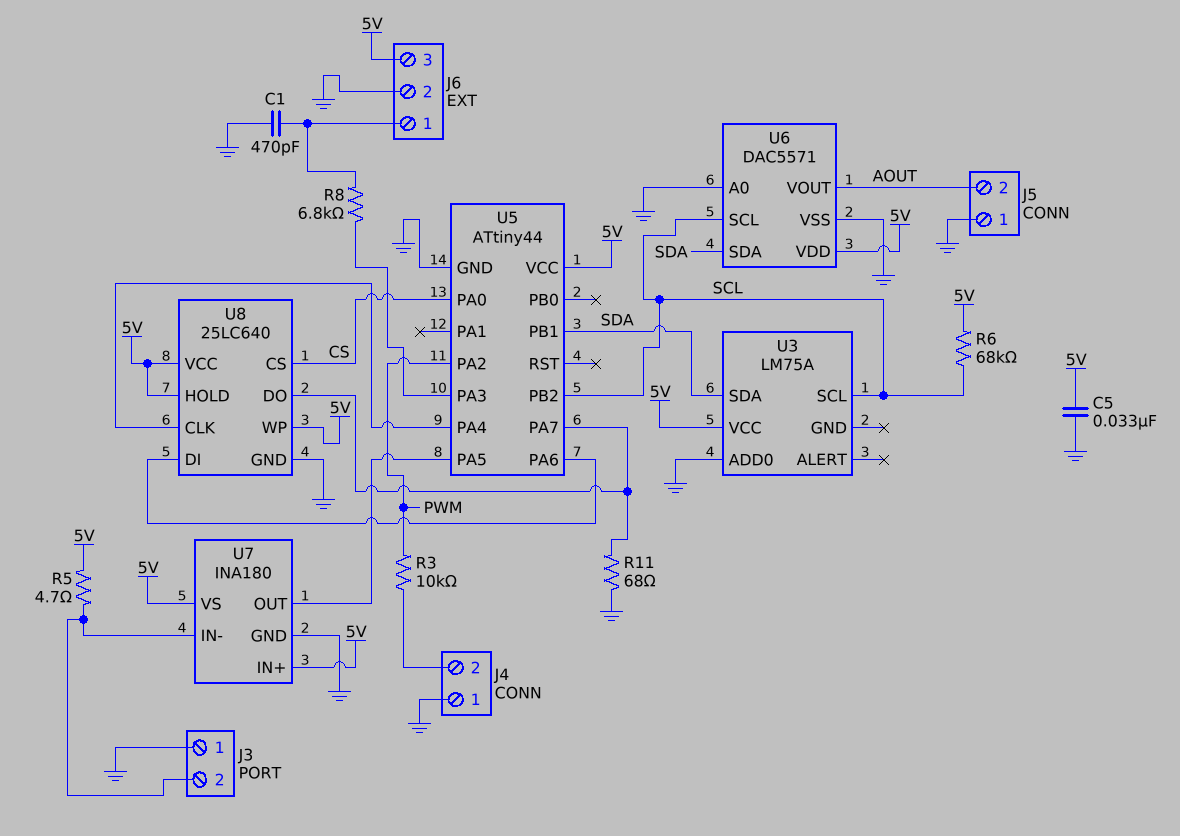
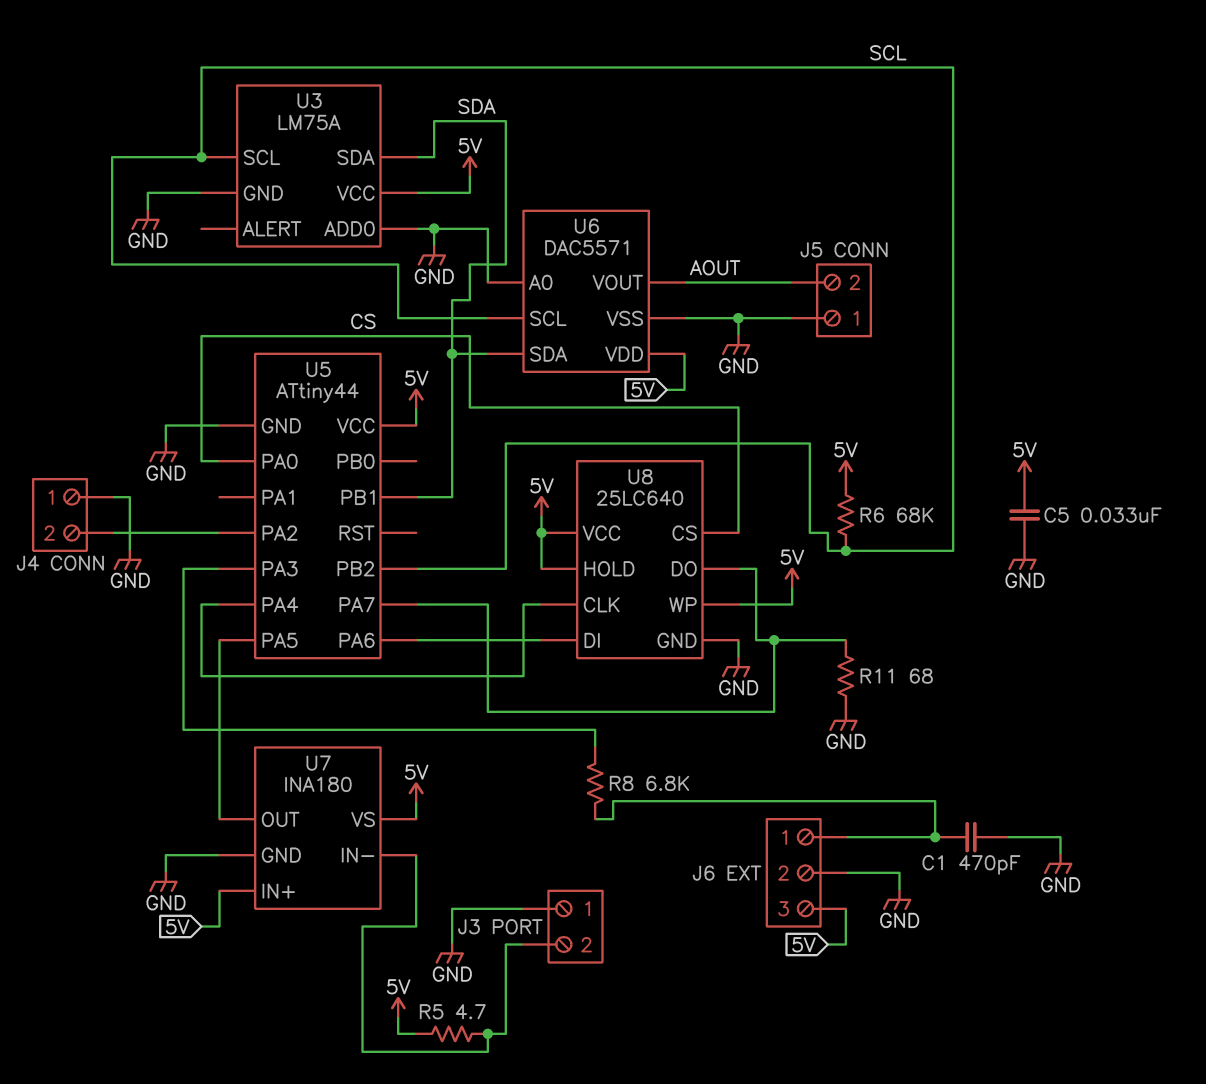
R3: 10k (J4/2, PWM) -> none
U3 pin GND: none -> GND
U5 pin PA2: PWM -> J4/2

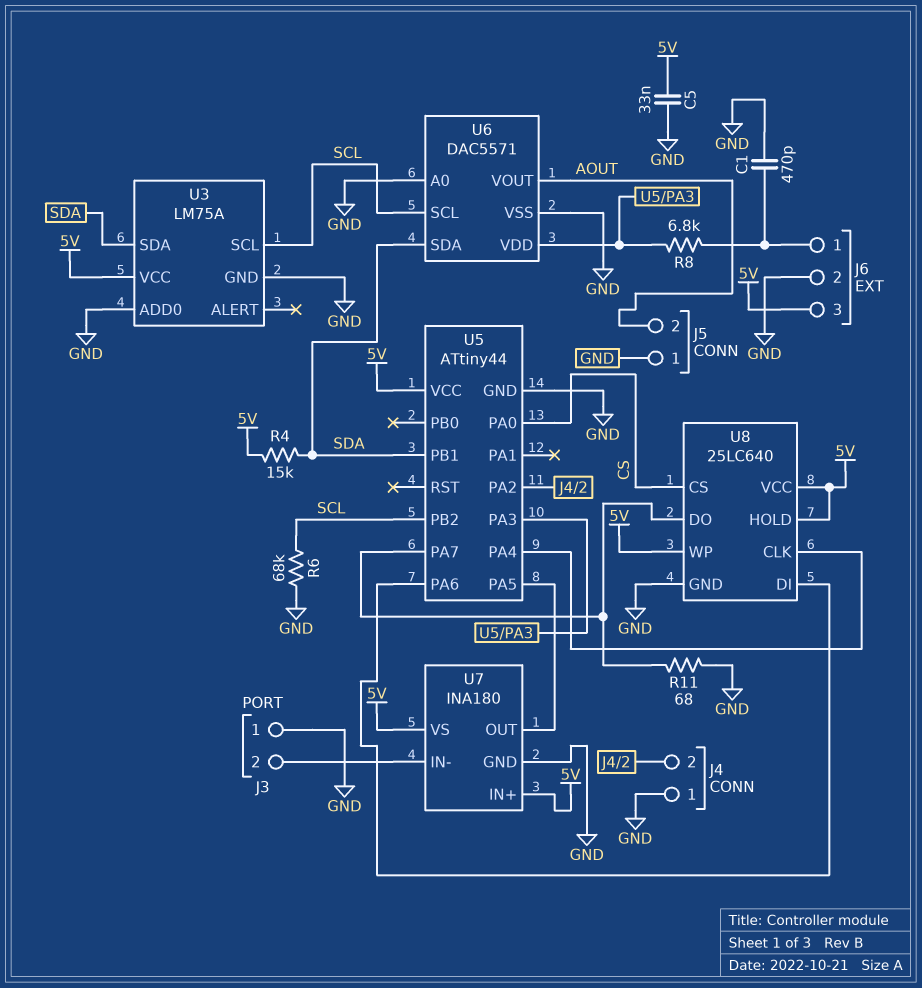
R4: none -> 15k (5V, SDA)
R5: 4.7 (5V, J3/2) -> none
R6: 68k (5V, SCL) -> 68k (GND, SCL)
U6 pin VDD: 5V -> U5/PA3

